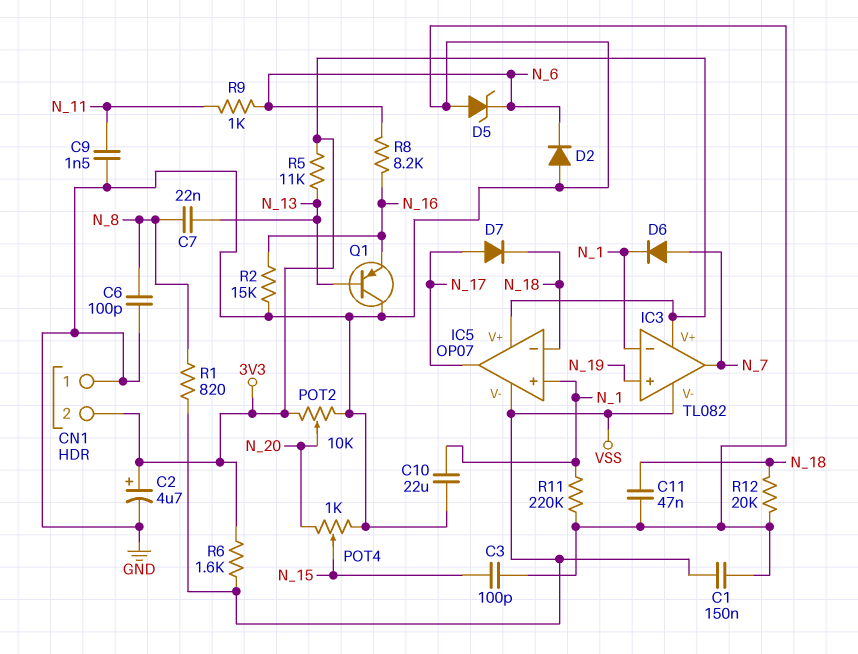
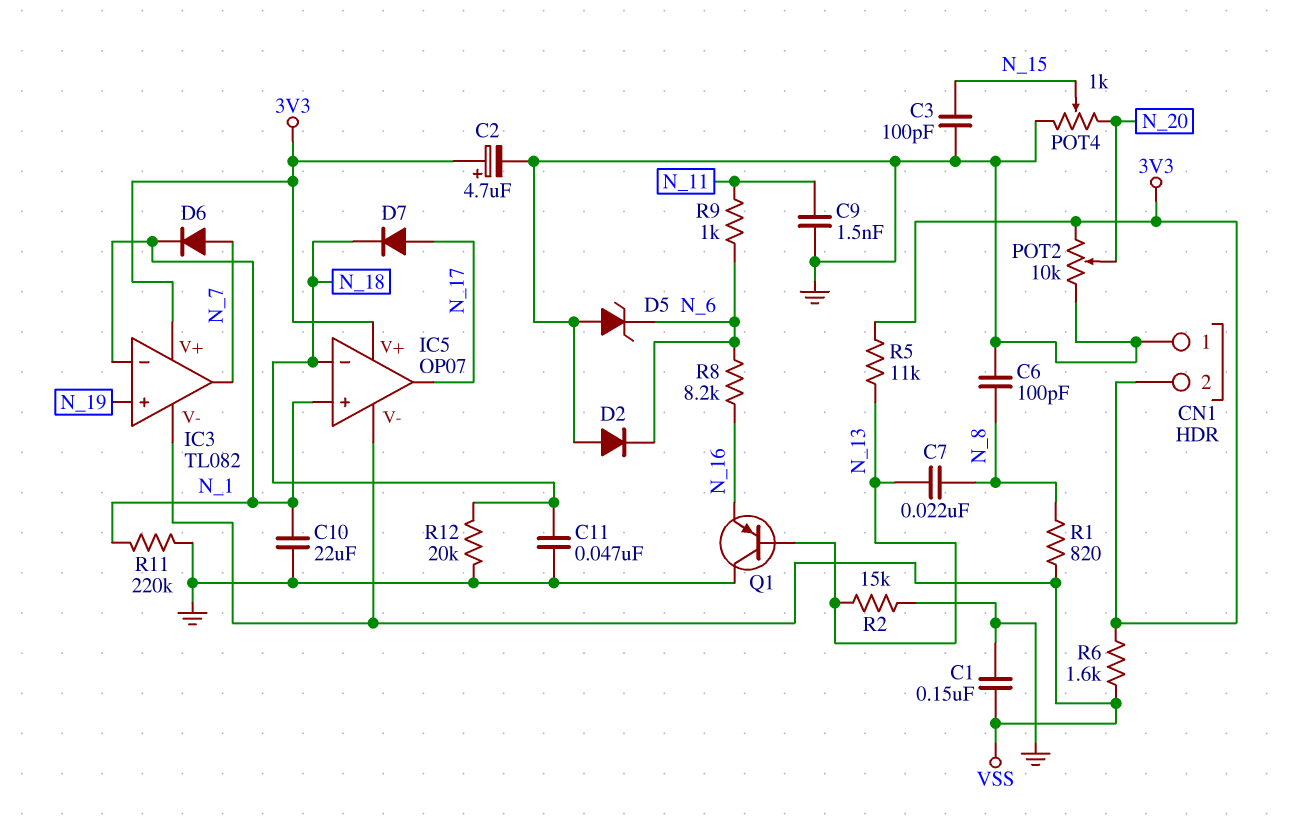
R2: 15k (GND, N_16) -> 15k (GND, N_13)

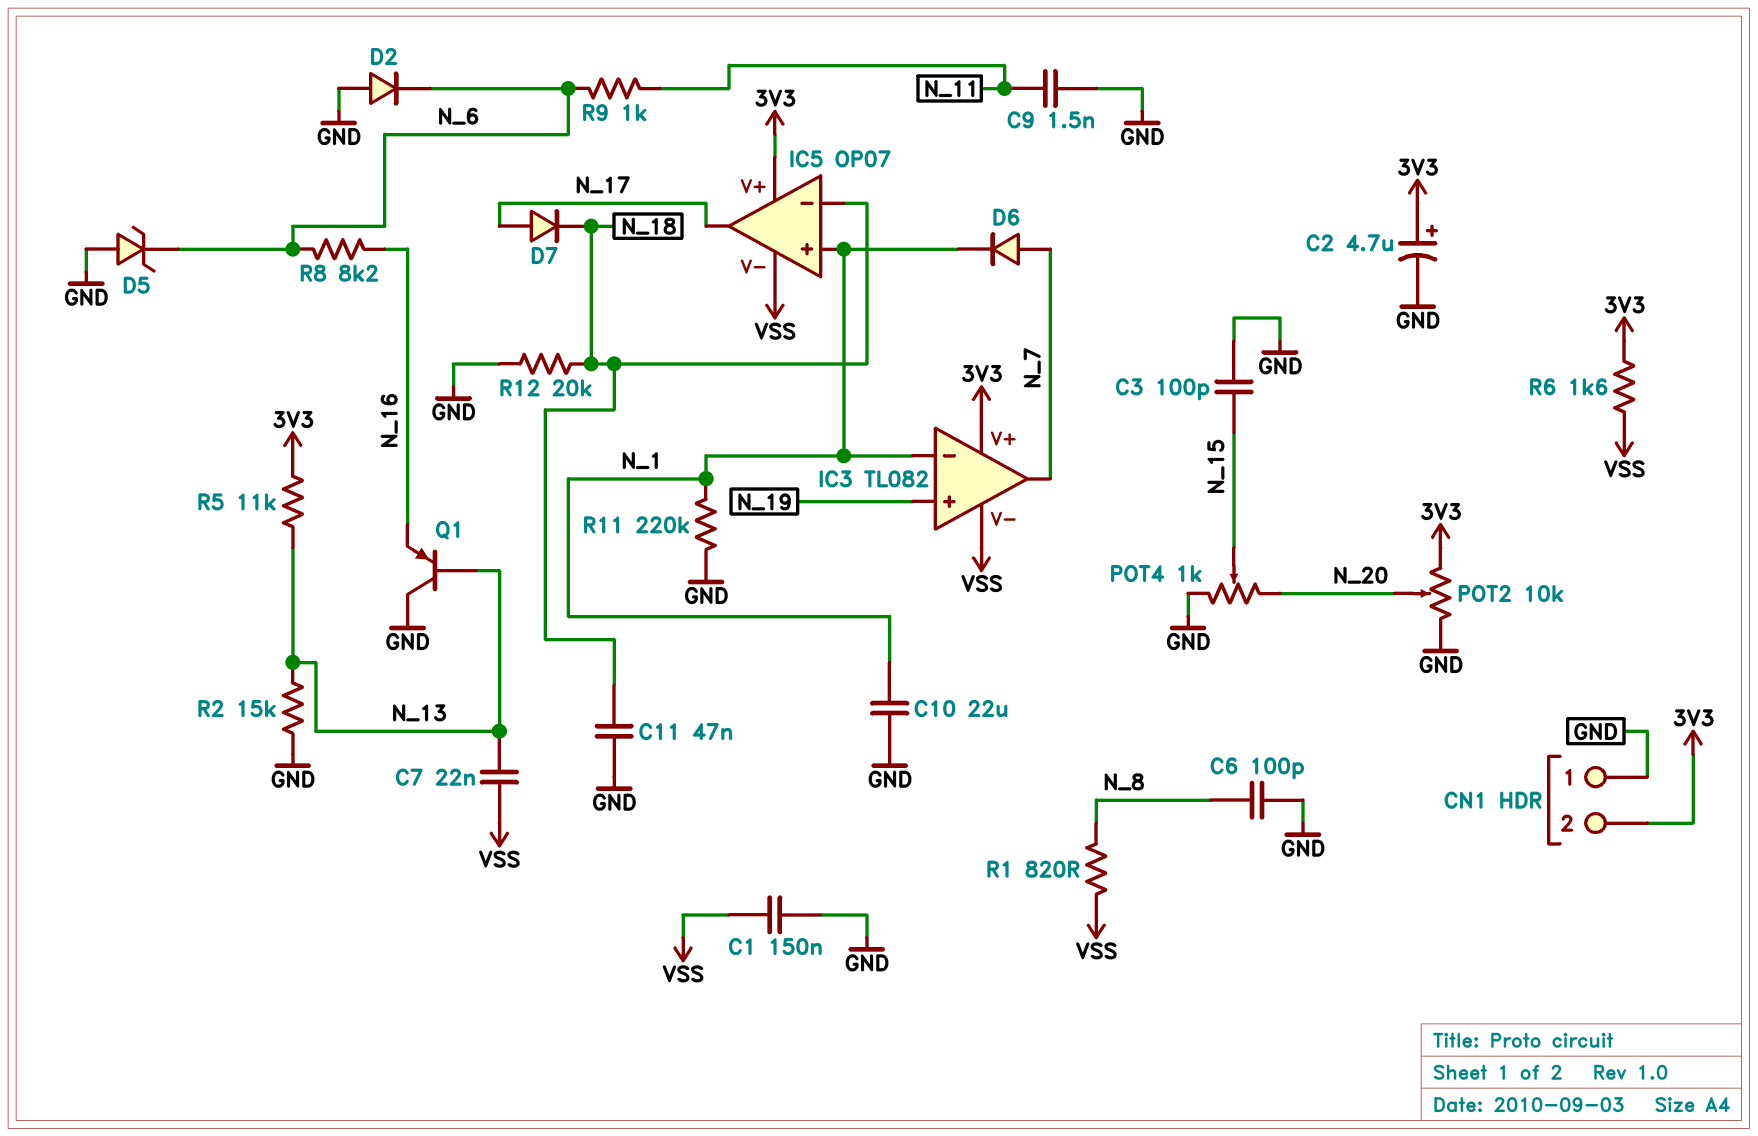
C7: 22nF (N_8, N_13) -> 22nF (N_13, VSS)

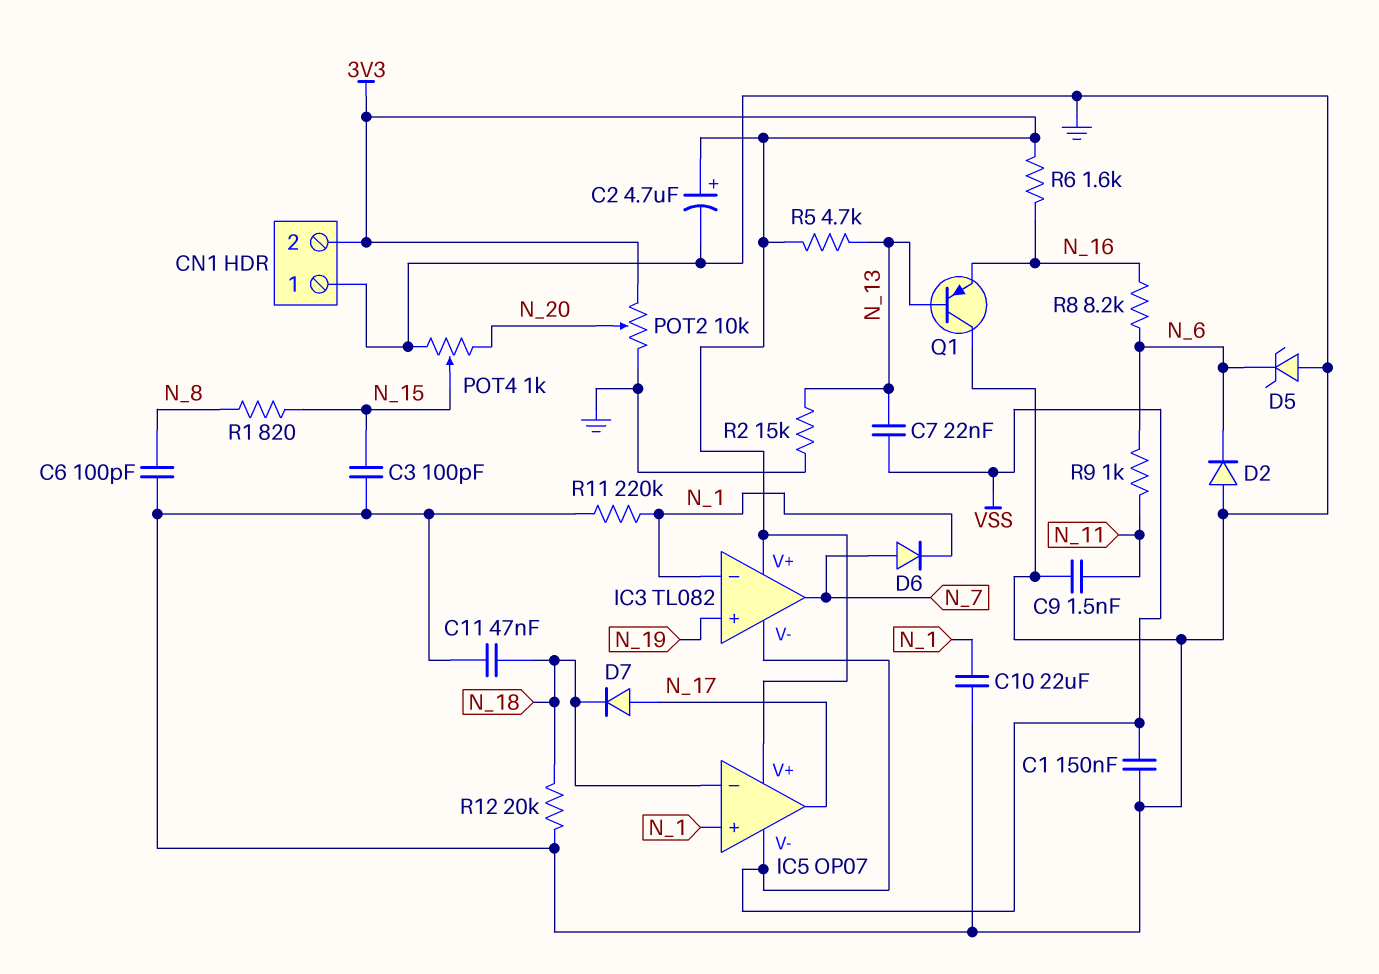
R1: 820 (N_8, VSS) -> 820 (N_8, N_15)
R5: 11k (3V3, N_13) -> 4.7k (3V3, N_13)
R6: 1.6k (3V3, VSS) -> 1.6k (3V3, N_16)

